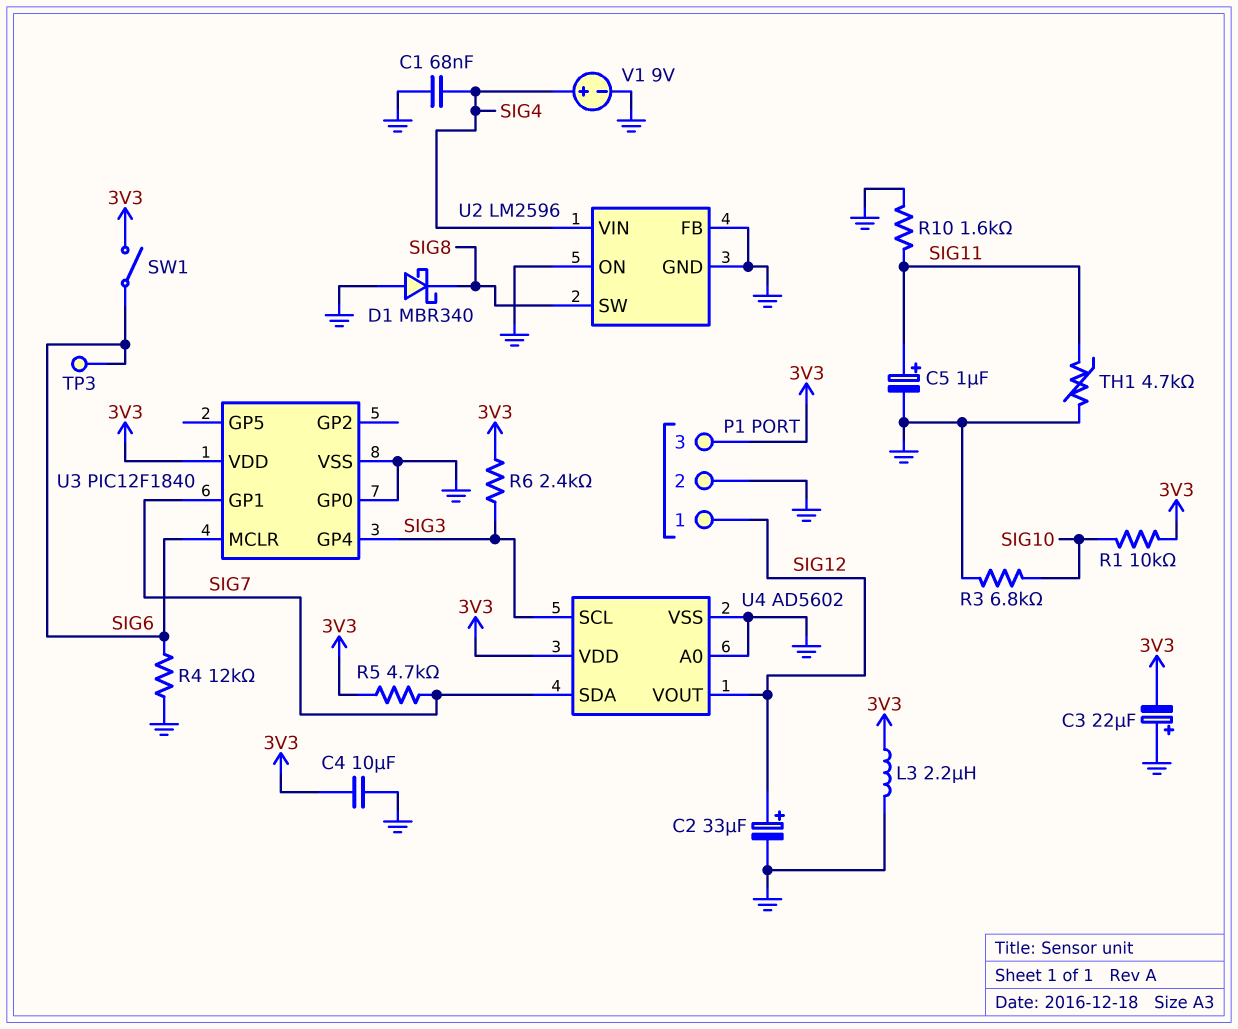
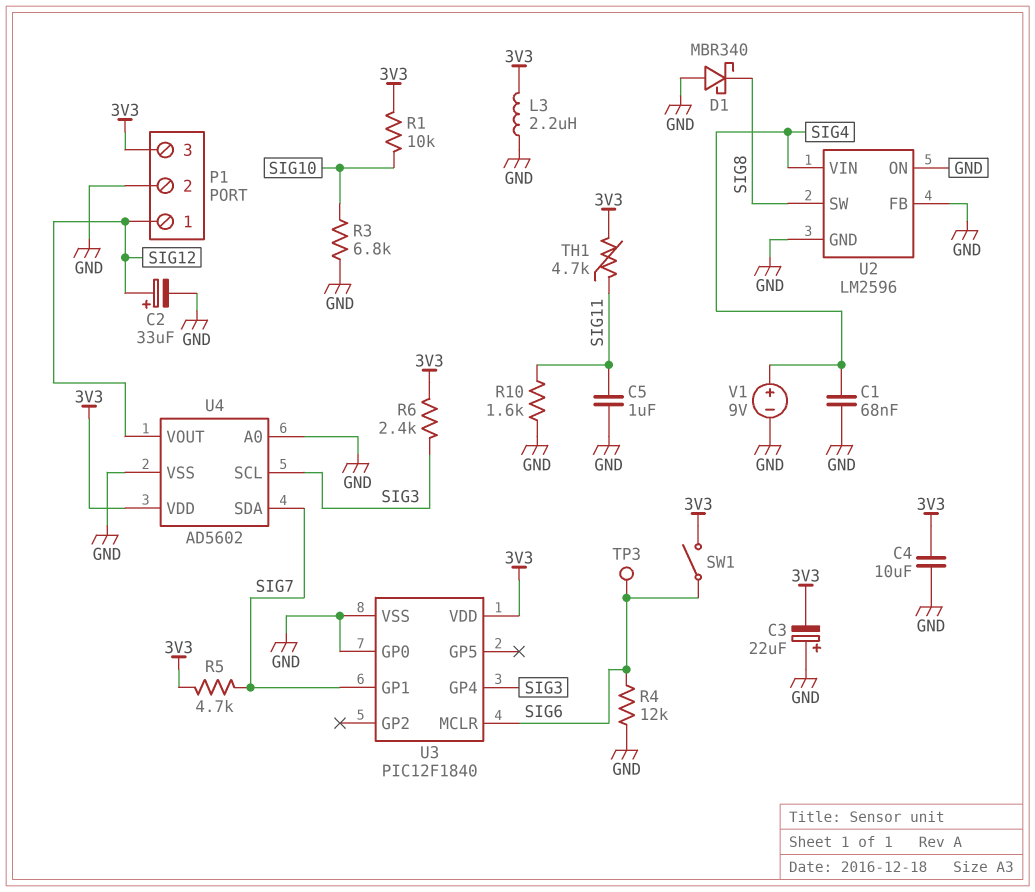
C5: 1uF (plus SIG11, minus GND) -> 1uF (GND, SIG11)
TH1: 4.7k (GND, SIG11) -> 4.7k (3V3, SIG11)

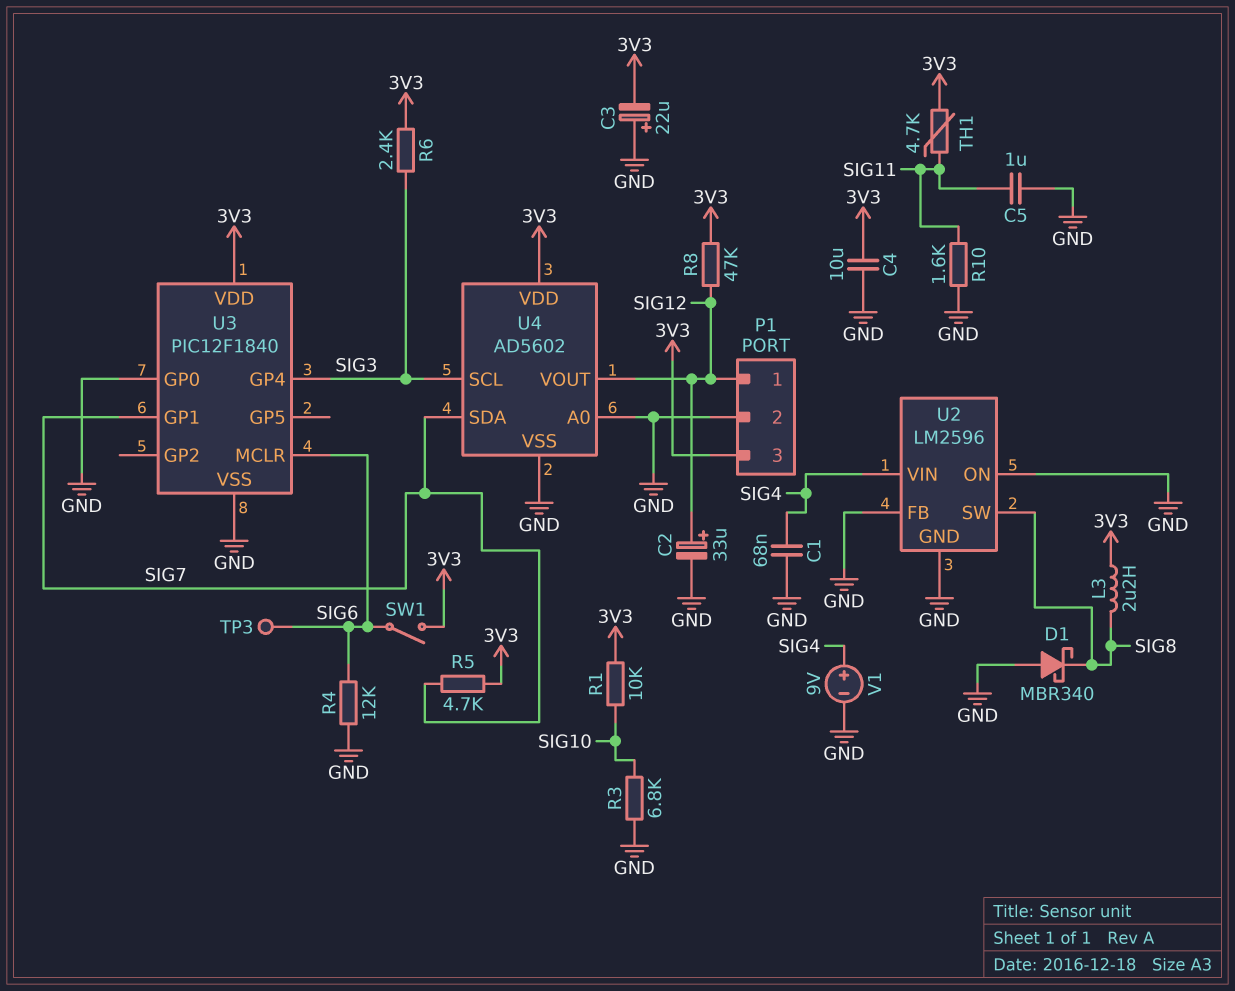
L3: 2.2uH (3V3, GND) -> 2.2uH (3V3, SIG8)
R8: none -> 47k (3V3, SIG12)

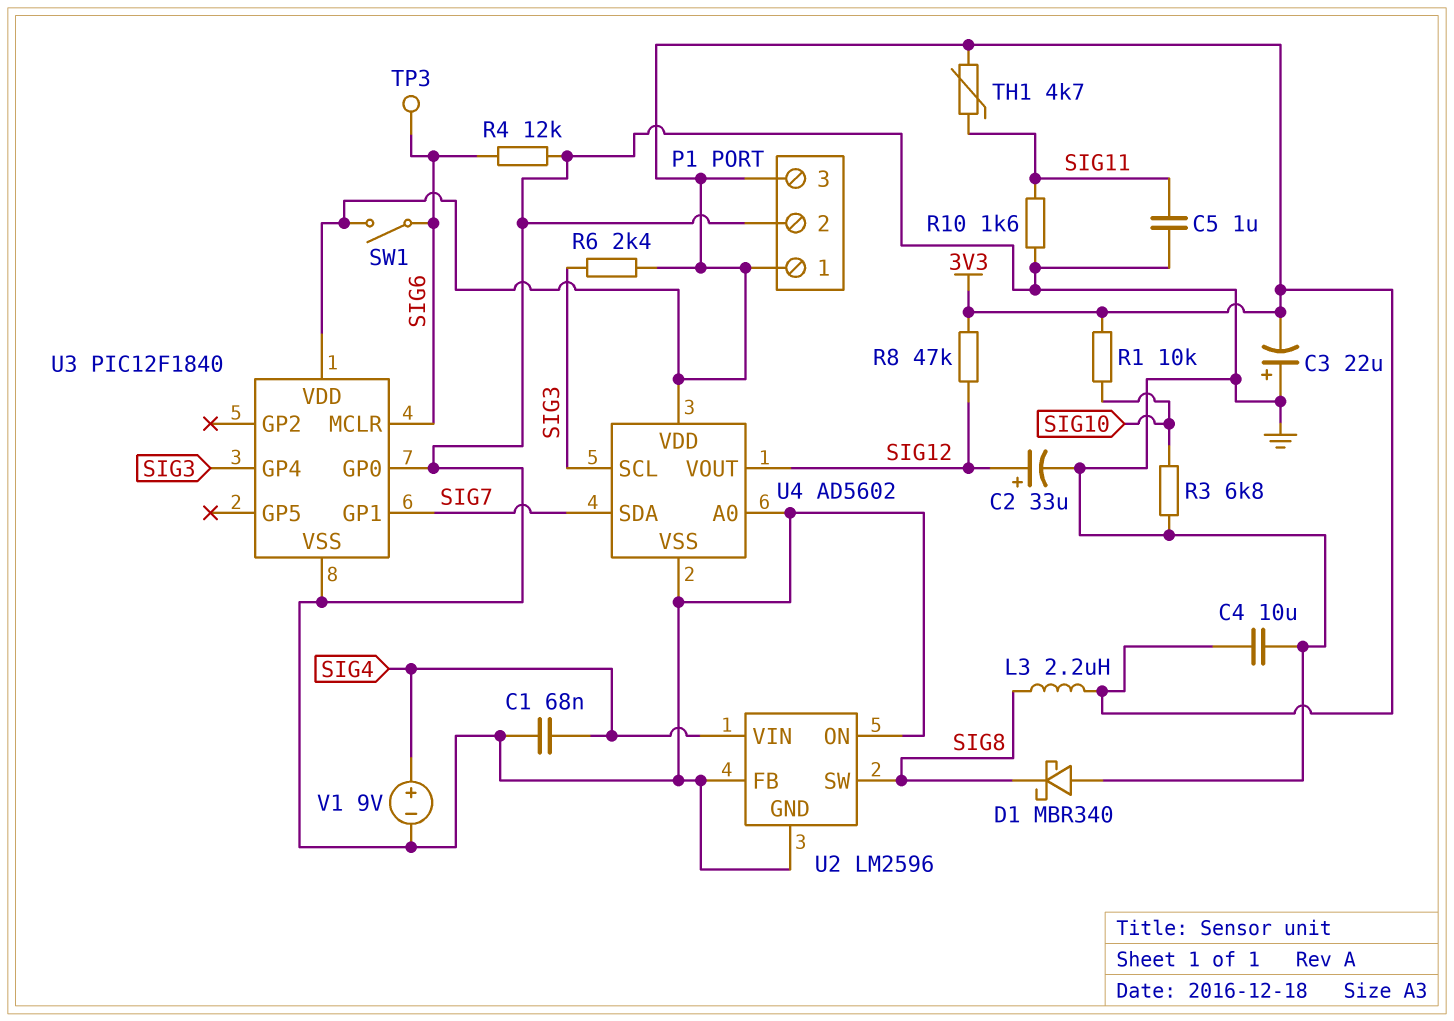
P1 pin 1: SIG12 -> 3V3
R5: 4.7k (3V3, SIG7) -> none

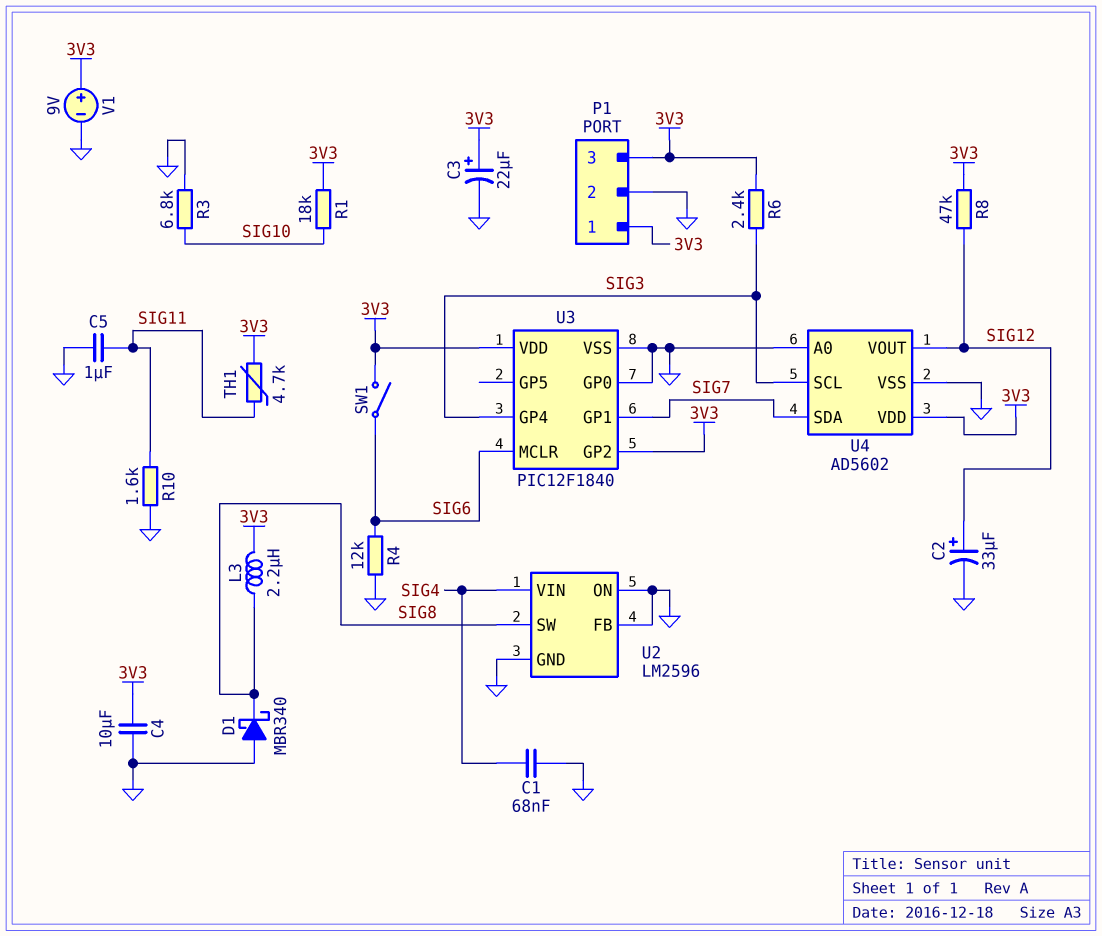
C3: 22uF (plus GND, minus 3V3) -> 22uF (plus 3V3, minus GND)
R1: 10k (3V3, SIG10) -> 18k (3V3, SIG10)
TP3: test point (SIG6) -> none
U3 pin GP2: none -> 3V3
V1: 9V (plus SIG4, minus GND) -> 9V (plus 3V3, minus GND)

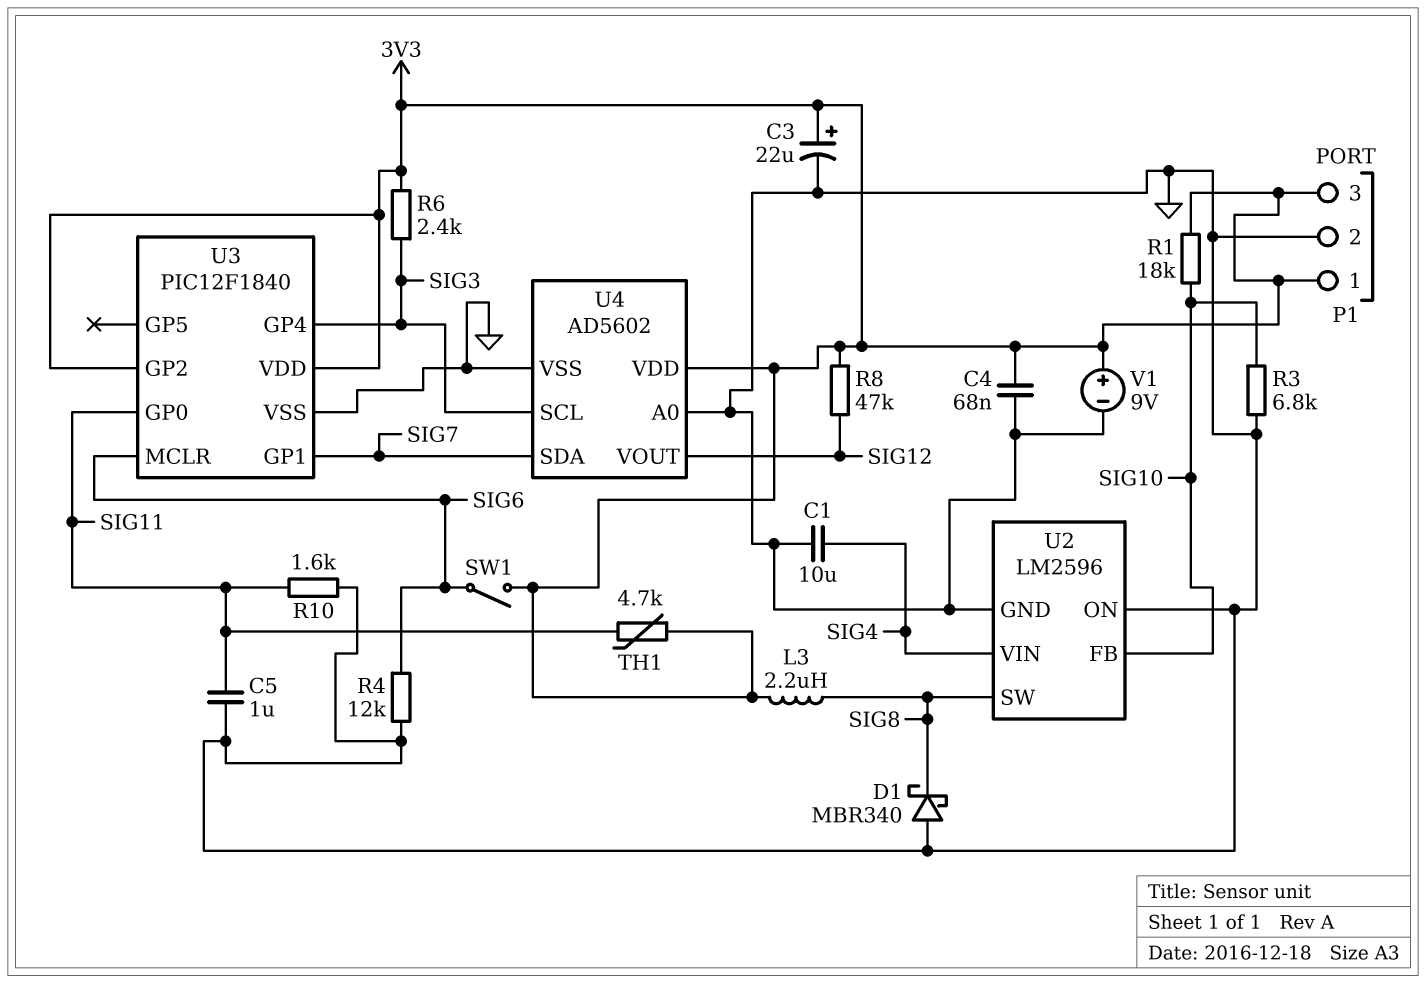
C1: 68nF (GND, SIG4) -> 10uF (GND, SIG4)
C2: 33uF (plus SIG12, minus GND) -> none
C4: 10uF (3V3, GND) -> 68nF (3V3, GND)
U2 pin FB: GND -> SIG10
U3 pin GP0: GND -> SIG11

